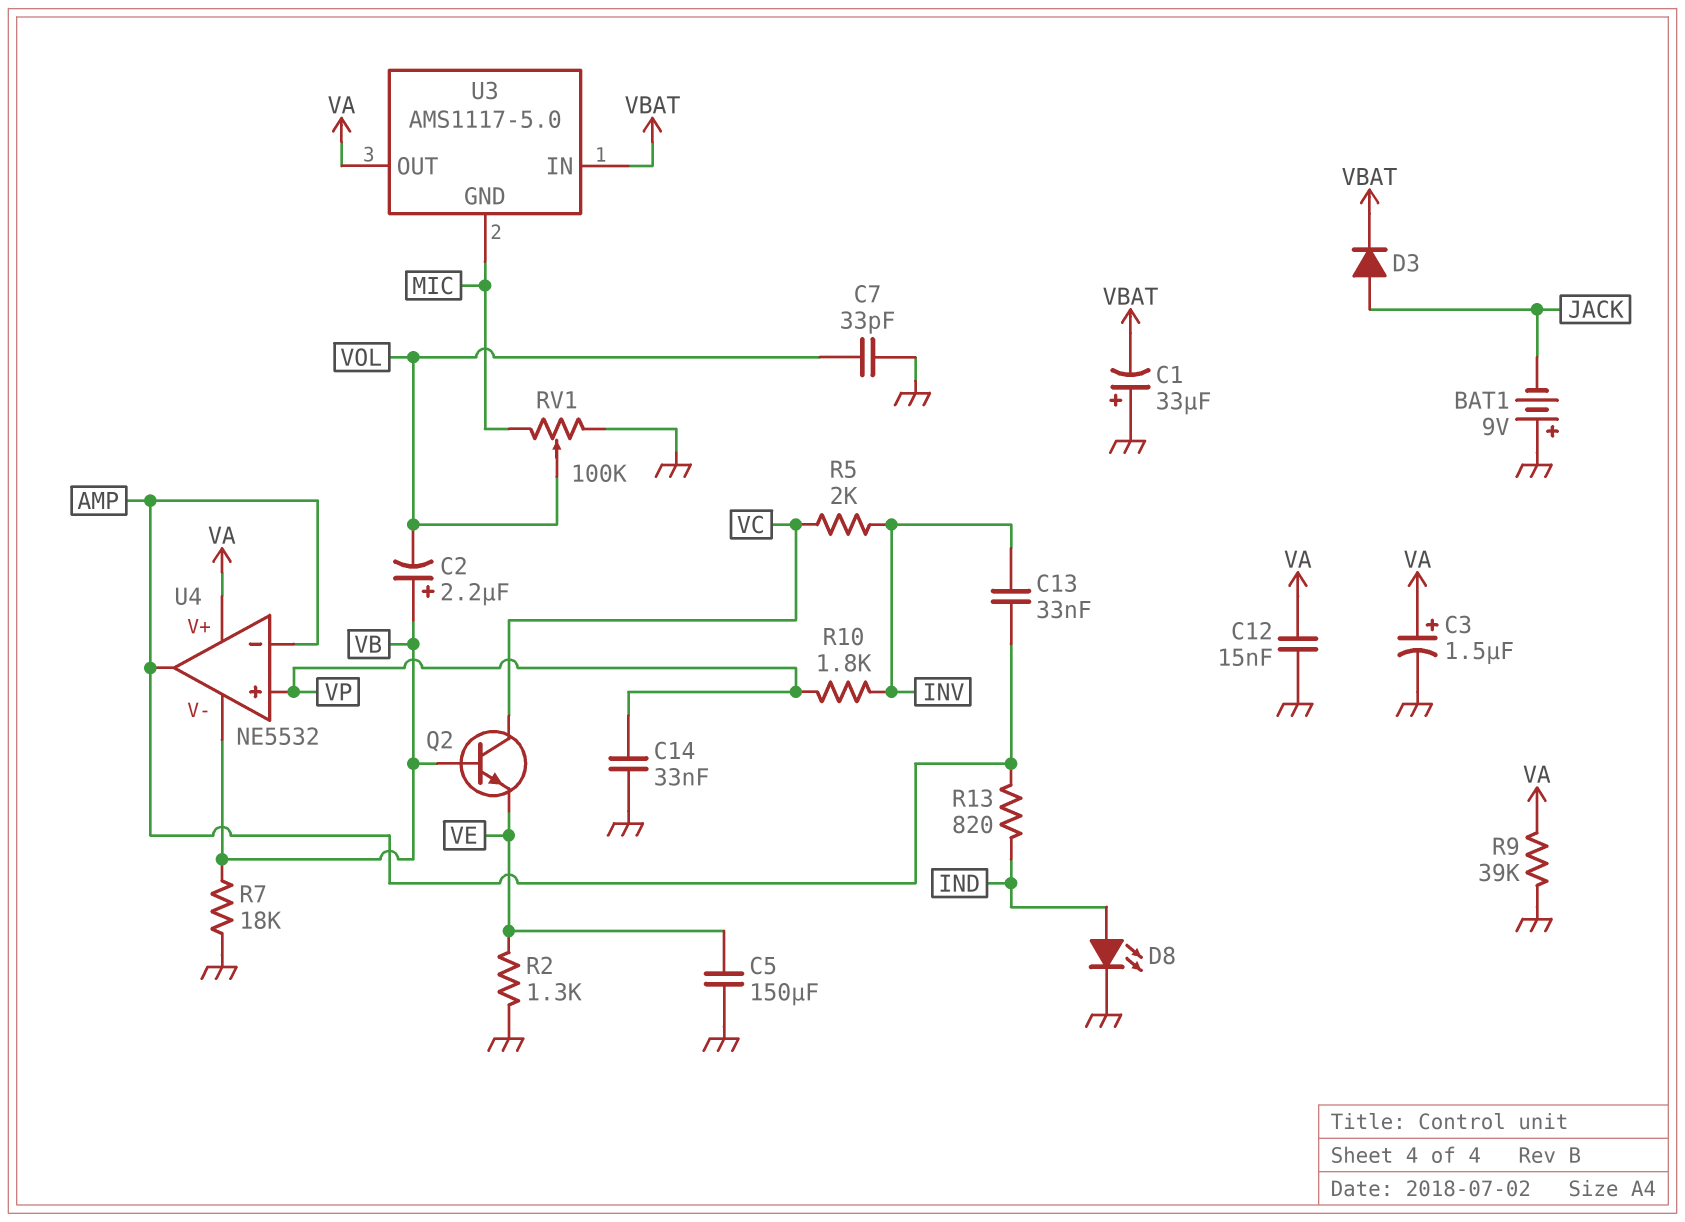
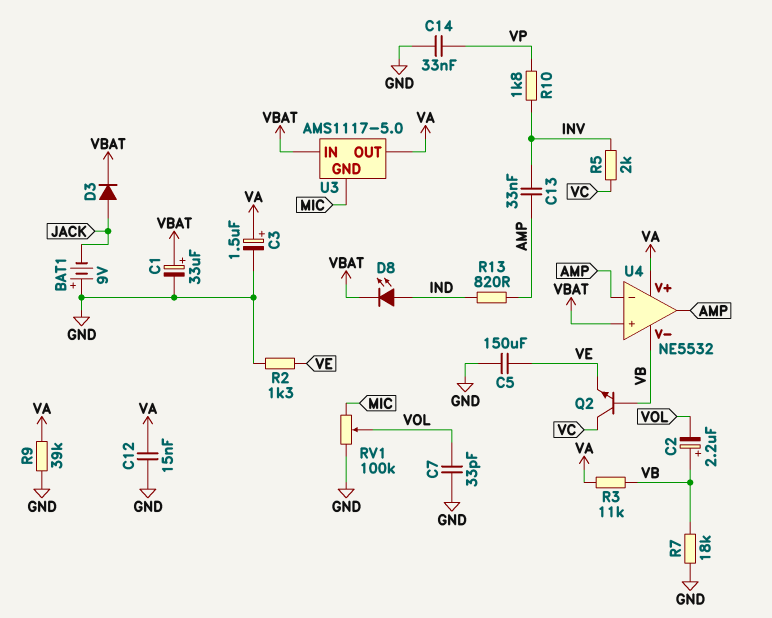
C1: 33uF (plus GND, minus VBAT) -> 33uF (plus VBAT, minus GND)
D8: LED (A IND, K GND) -> LED (A IND, K VBAT)
R3: none -> 11k (VA, VB)
U4 pin in+: VP -> VBAT

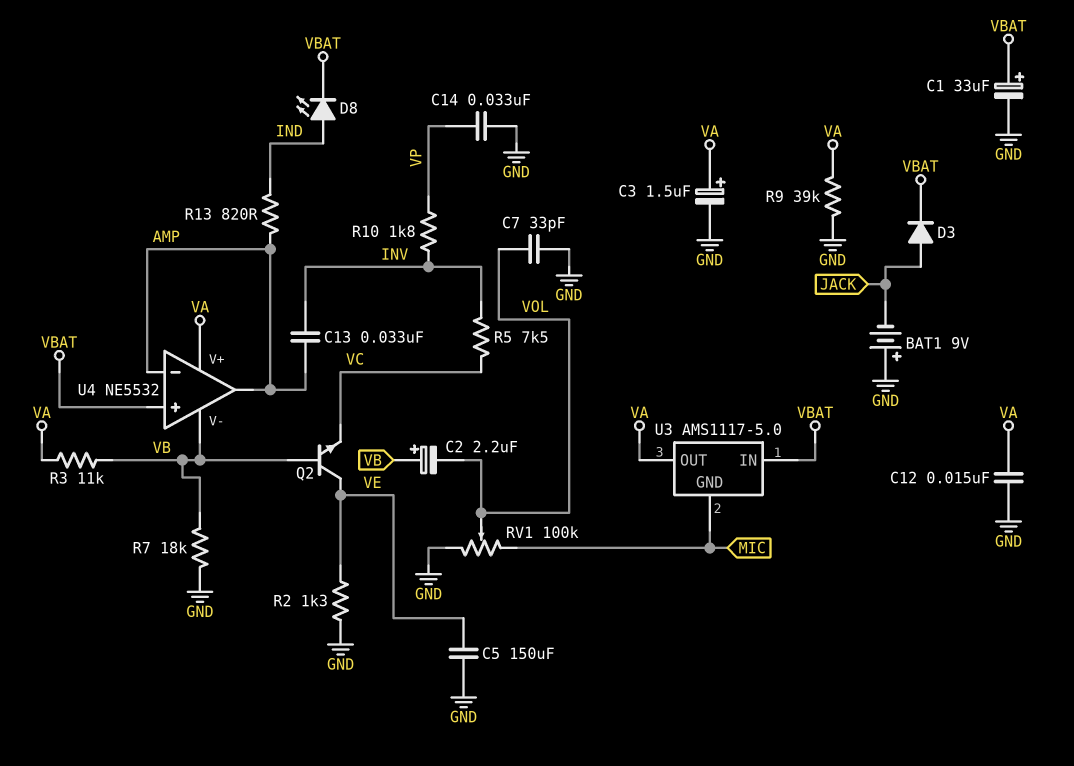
Q2: NPN (B VB, C VC, E VE) -> NPN (B VB, C VE, E VC)
R5: 2k (INV, VC) -> 7.5k (INV, VC)

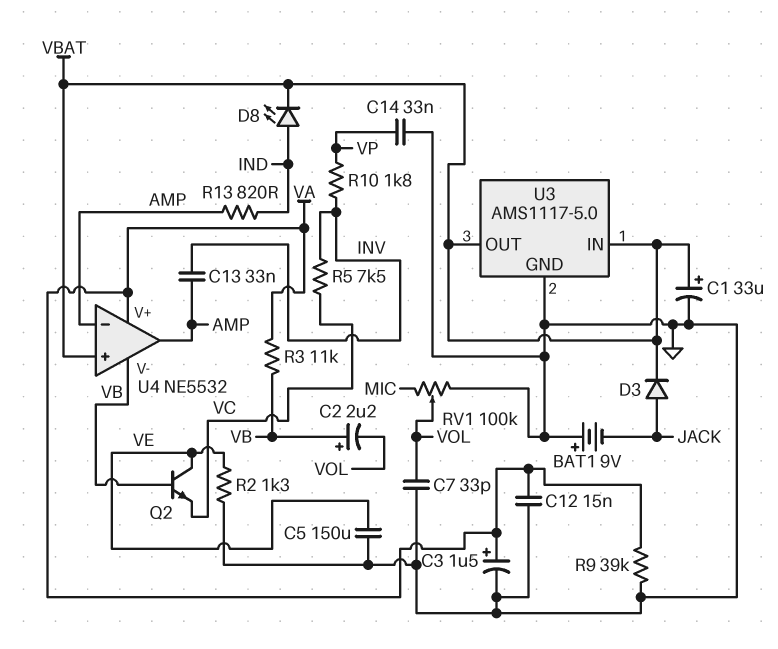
R7: 18k (GND, VB) -> none
U3 pin GND: MIC -> GND
U3 pin OUT: VA -> VBAT

